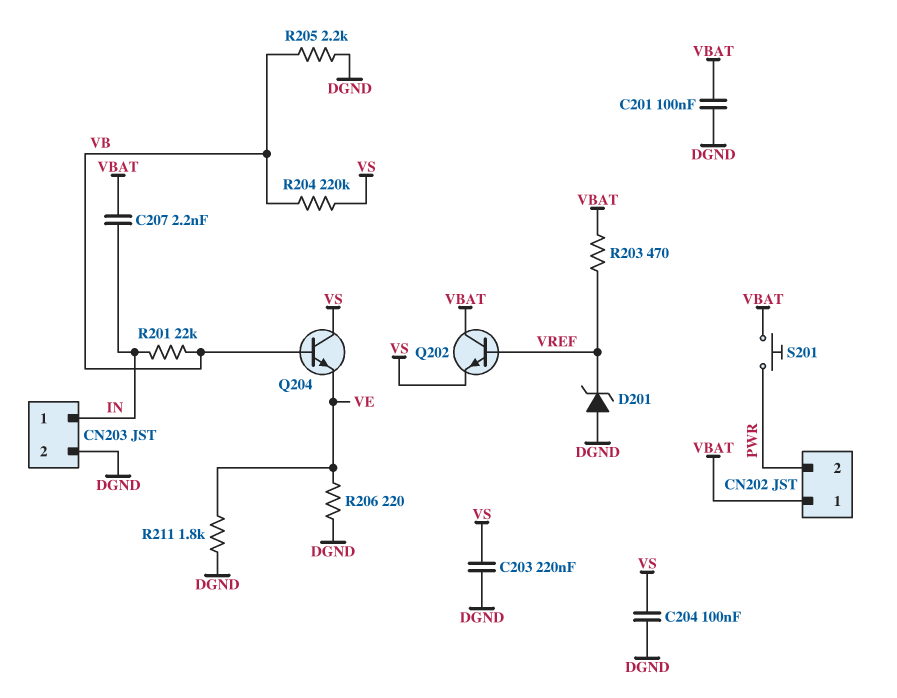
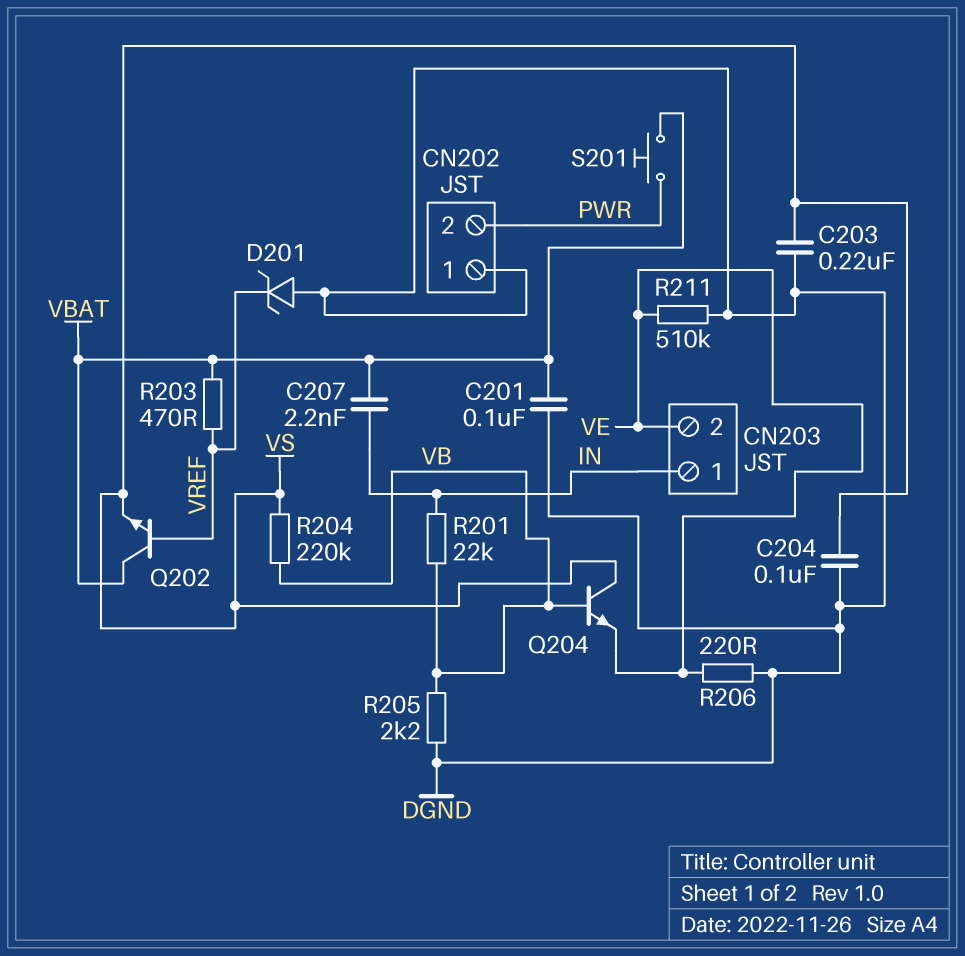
CN202 pin 1: VBAT -> DGND
CN203 pin 2: DGND -> VE
R211: 1.8k (DGND, VE) -> 510k (DGND, VE)

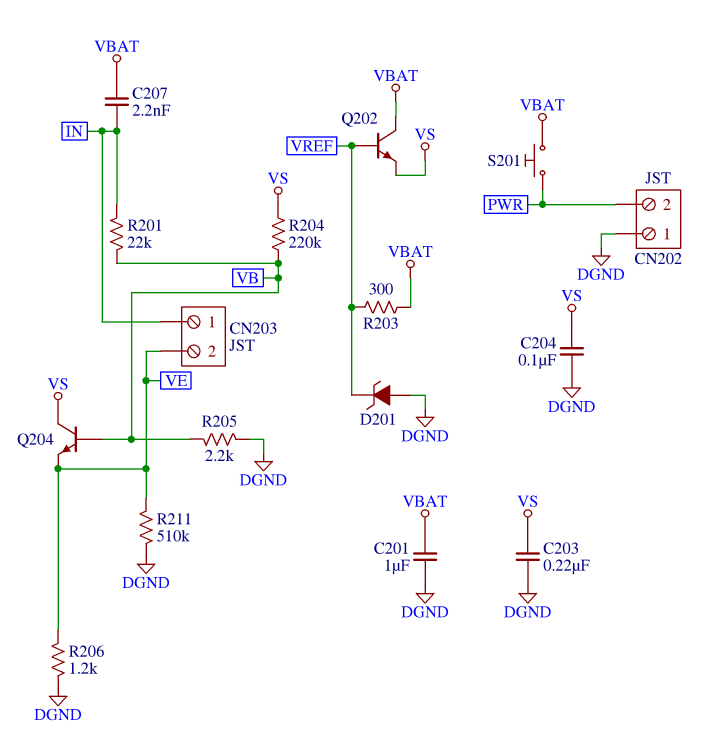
C201: 100nF (DGND, VBAT) -> 1uF (DGND, VBAT)
R203: 470 (VBAT, VREF) -> 300 (VBAT, VREF)
R206: 220 (DGND, VE) -> 1.2k (DGND, VE)

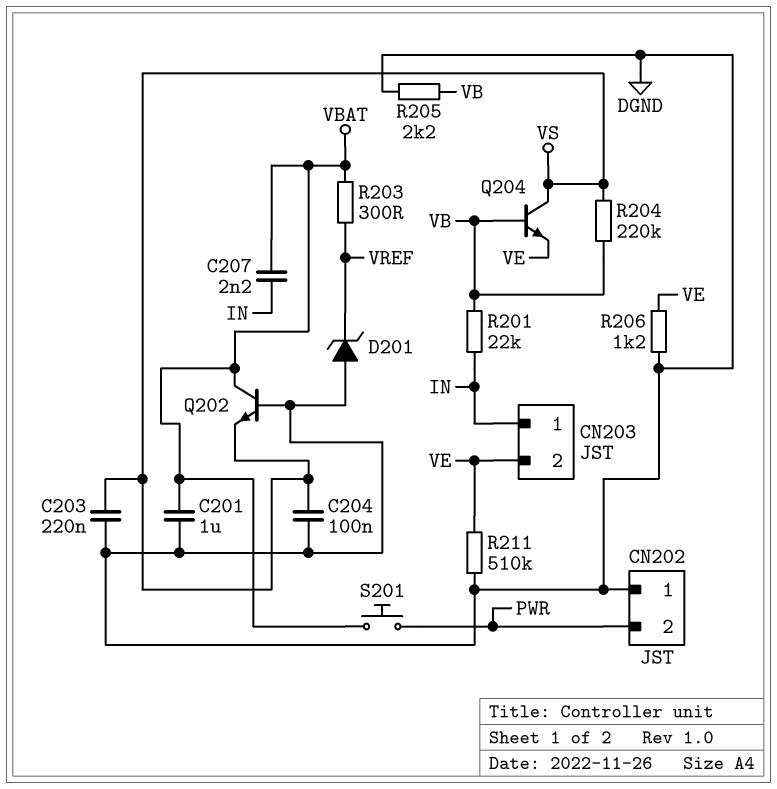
Q202: NPN (B VREF, C VBAT, E VS) -> NPN (B DGND, C VBAT, E VS)

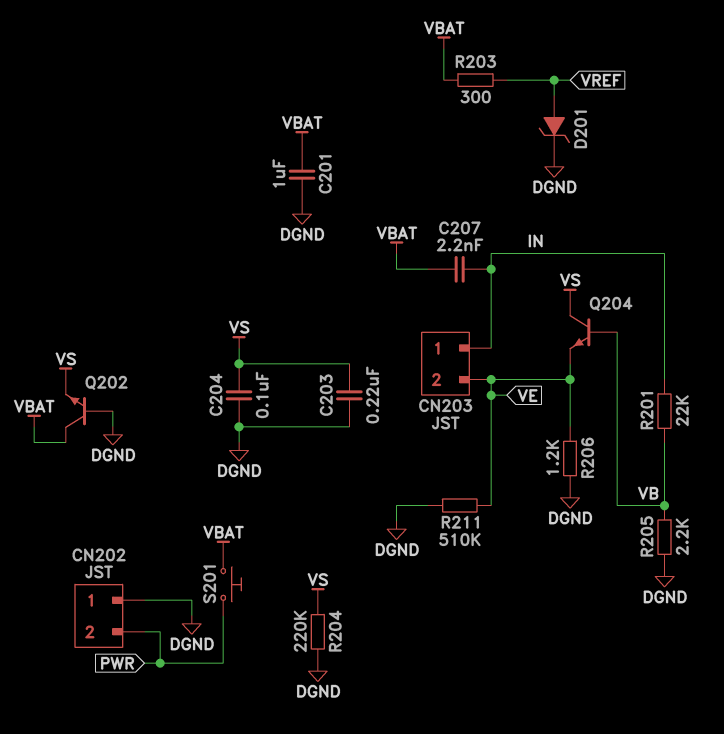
D201: zener (A DGND, K VREF) -> zener (A VREF, K DGND)
R204: 220k (VB, VS) -> 220k (DGND, VS)

